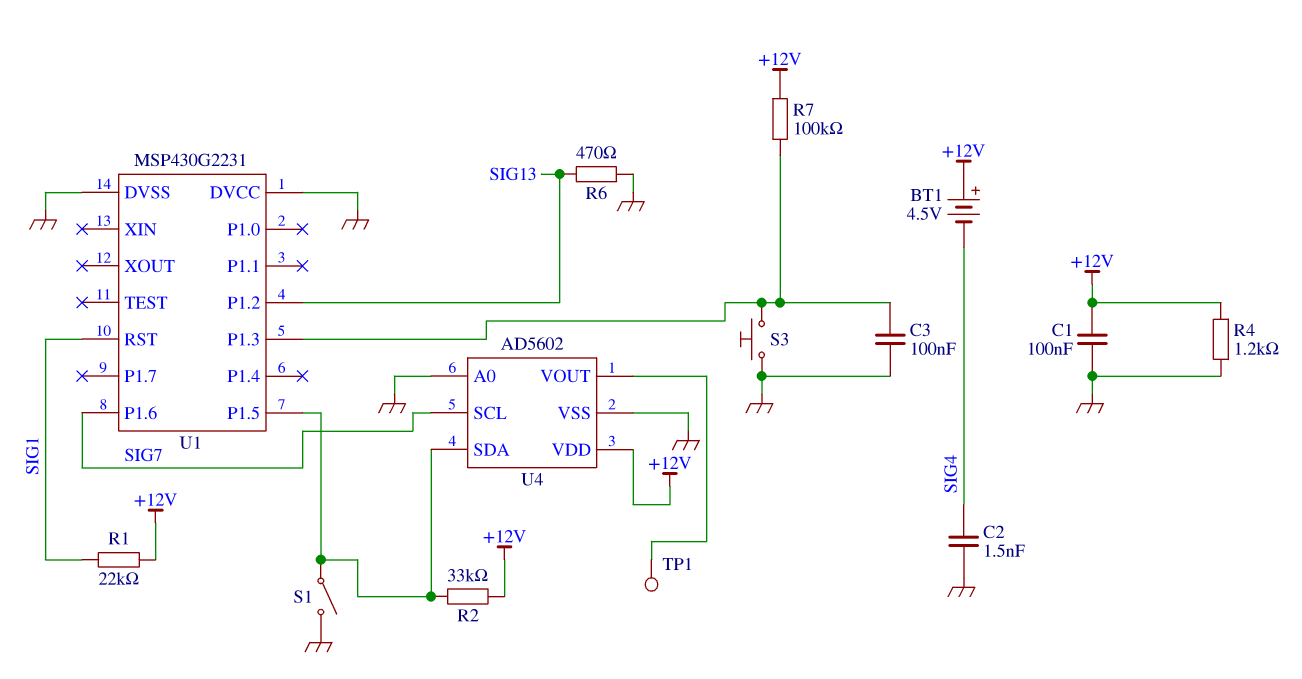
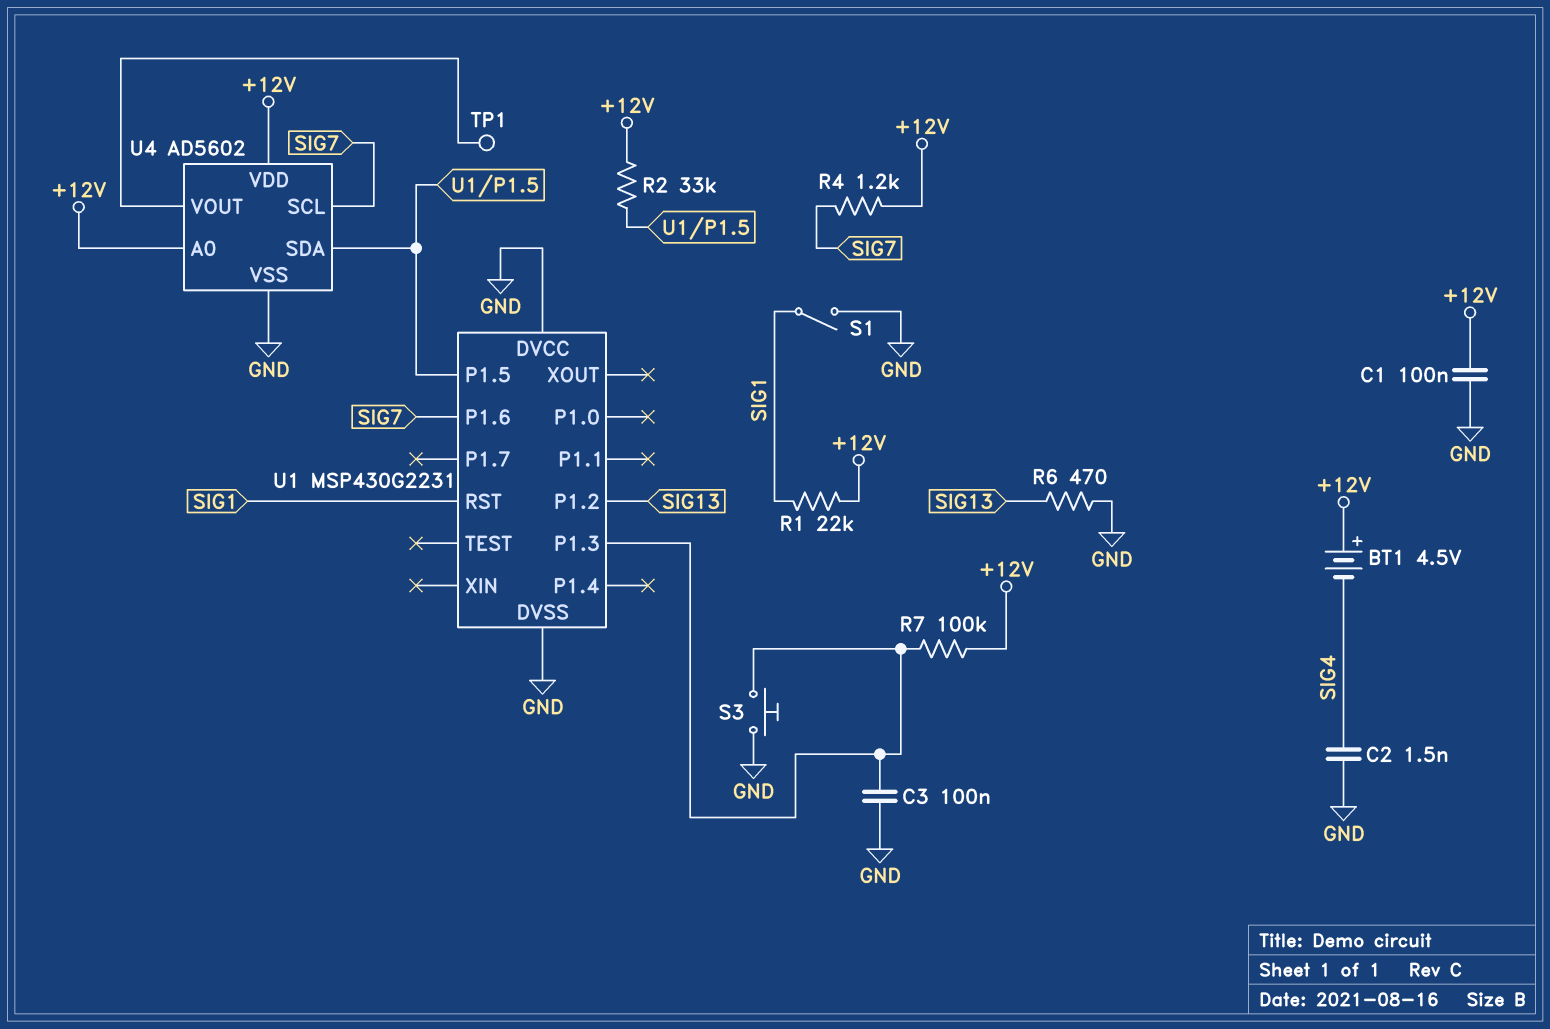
R4: 1.2k (+12V, GND) -> 1.2k (+12V, SIG7)
S1: switch (GND, U1/P1.5) -> switch (GND, SIG1)
U4 pin A0: GND -> +12V

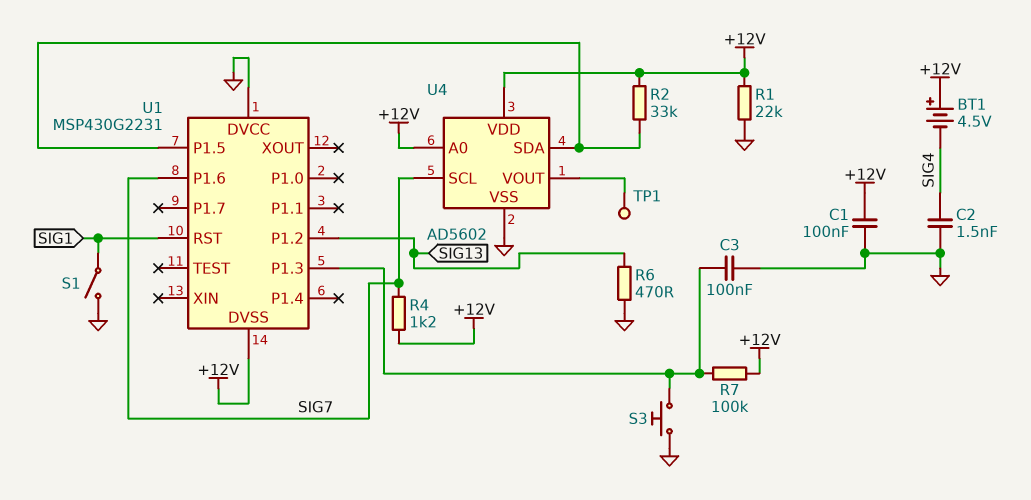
R1: 22k (+12V, SIG1) -> 22k (+12V, GND)
U1 pin DVSS: GND -> +12V

